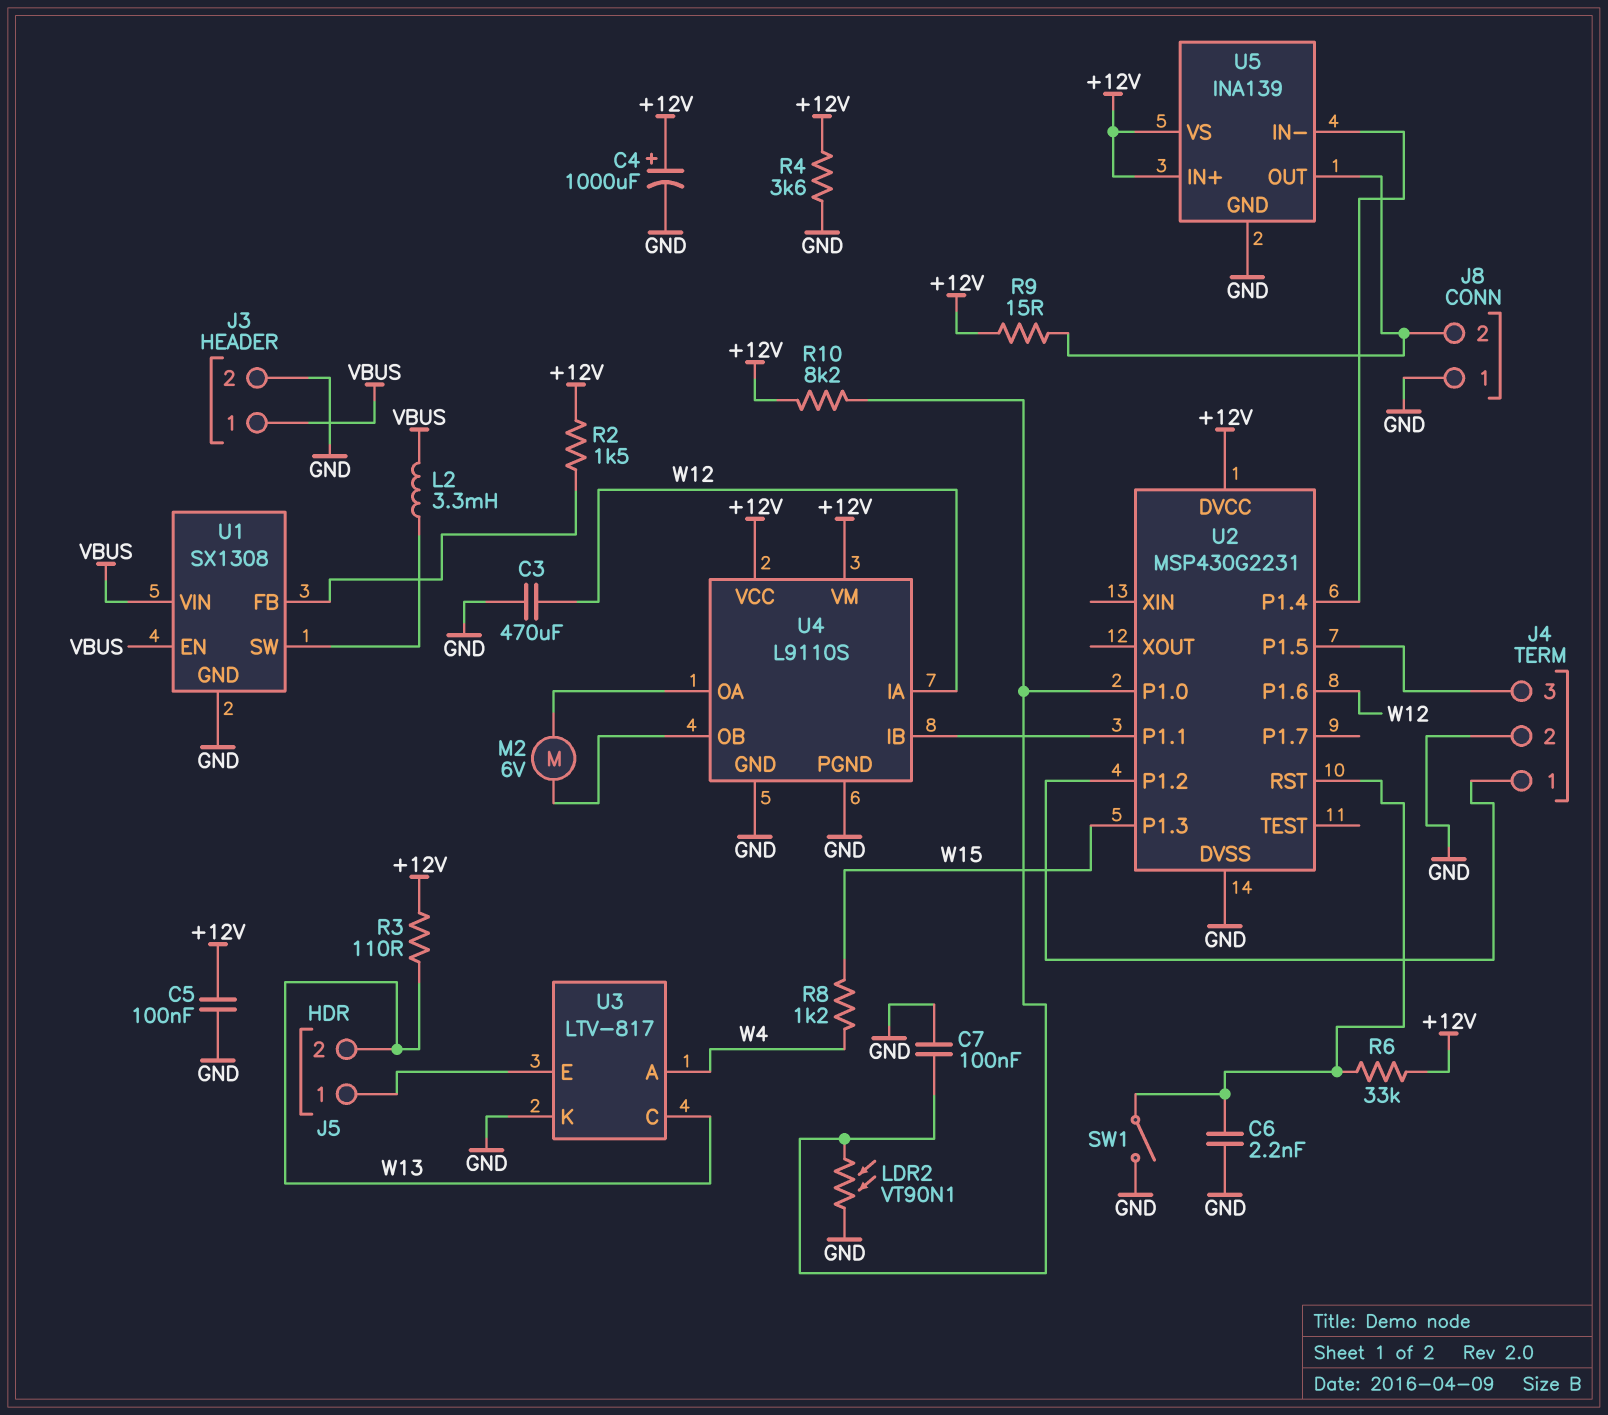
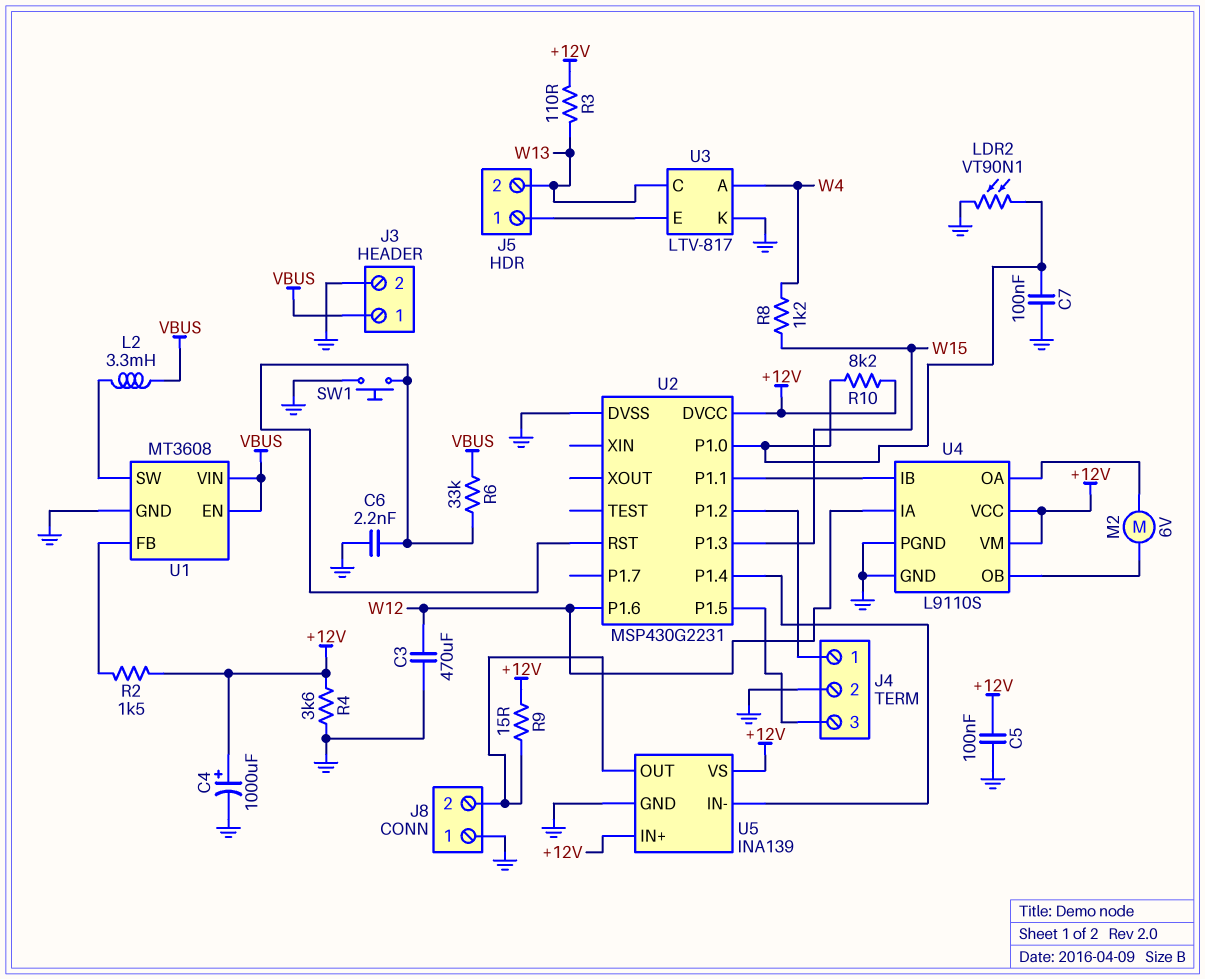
R6: 33k (+12V, U2/RST) -> 33k (U2/RST, VBUS)
SW1: switch (GND, U2/RST) -> button (GND, U2/RST)
U1: SX1308 -> MT3608

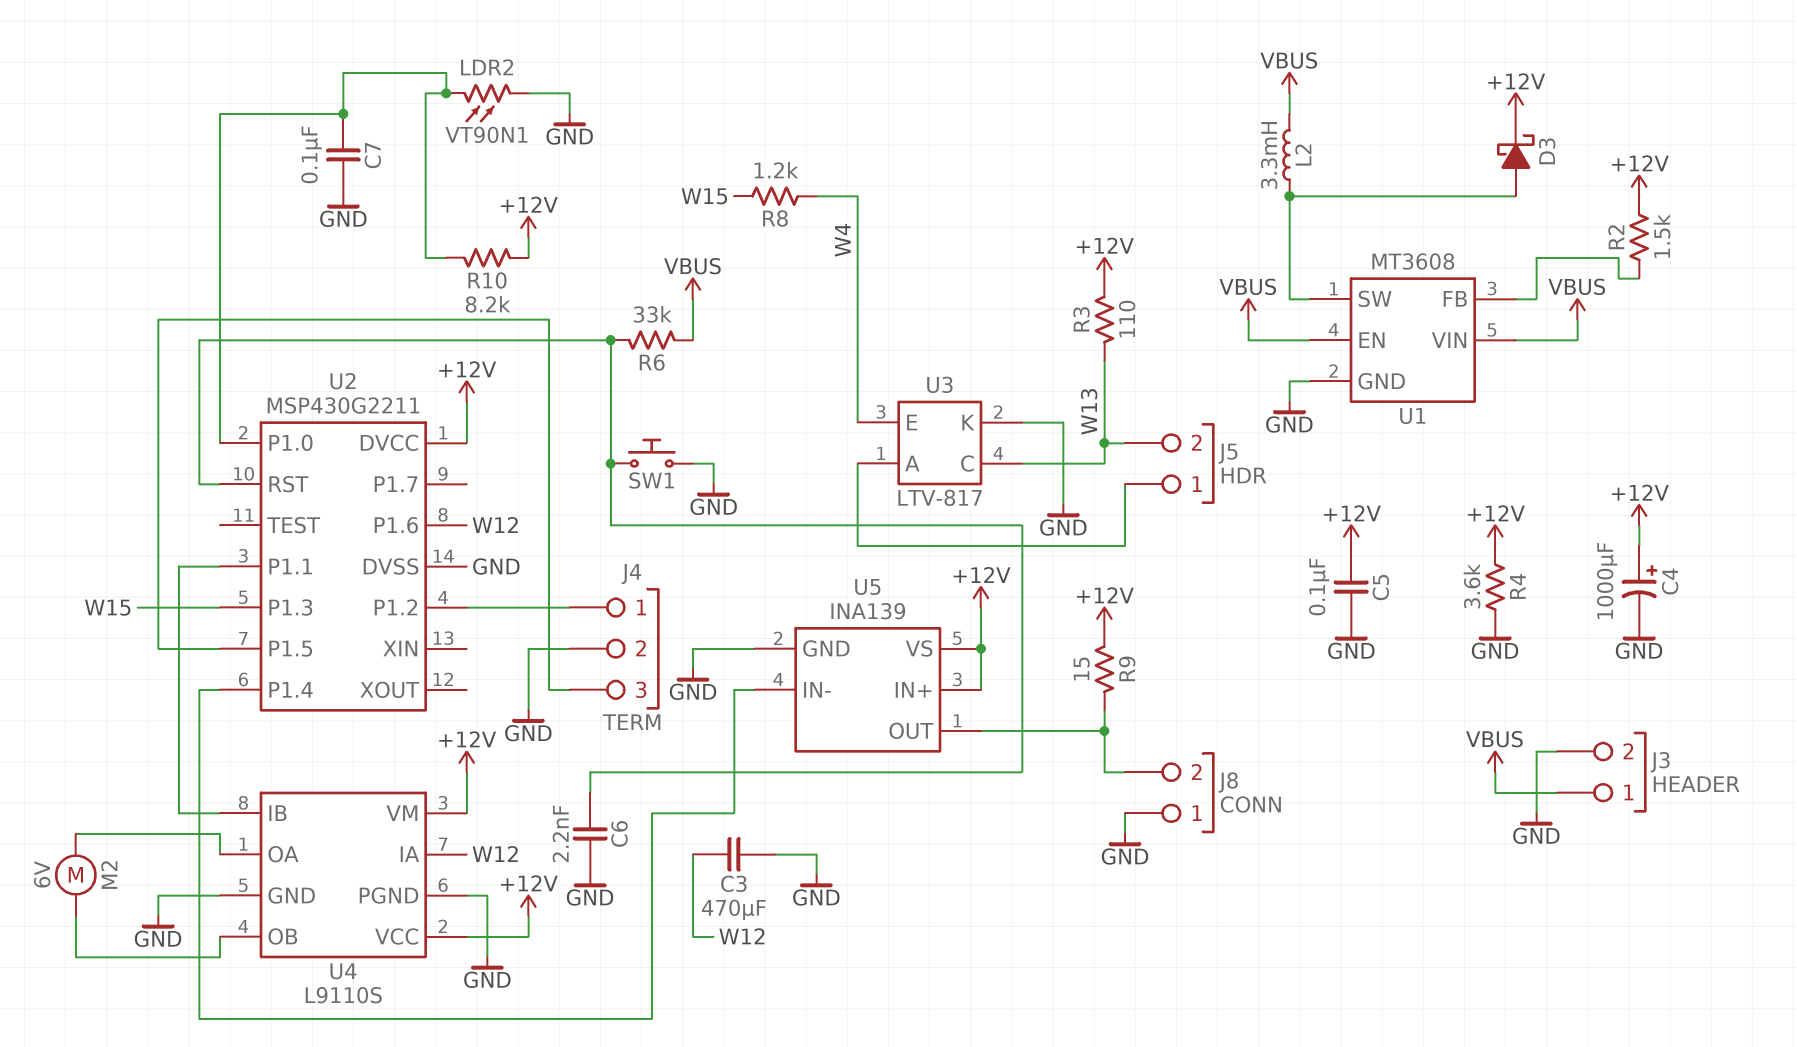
D3: none -> schottky (A U1/SW, K +12V)
U2: MSP430G2231 -> MSP430G2211
U3 pin A: W4 -> J5/1
U3 pin E: J5/1 -> W4

